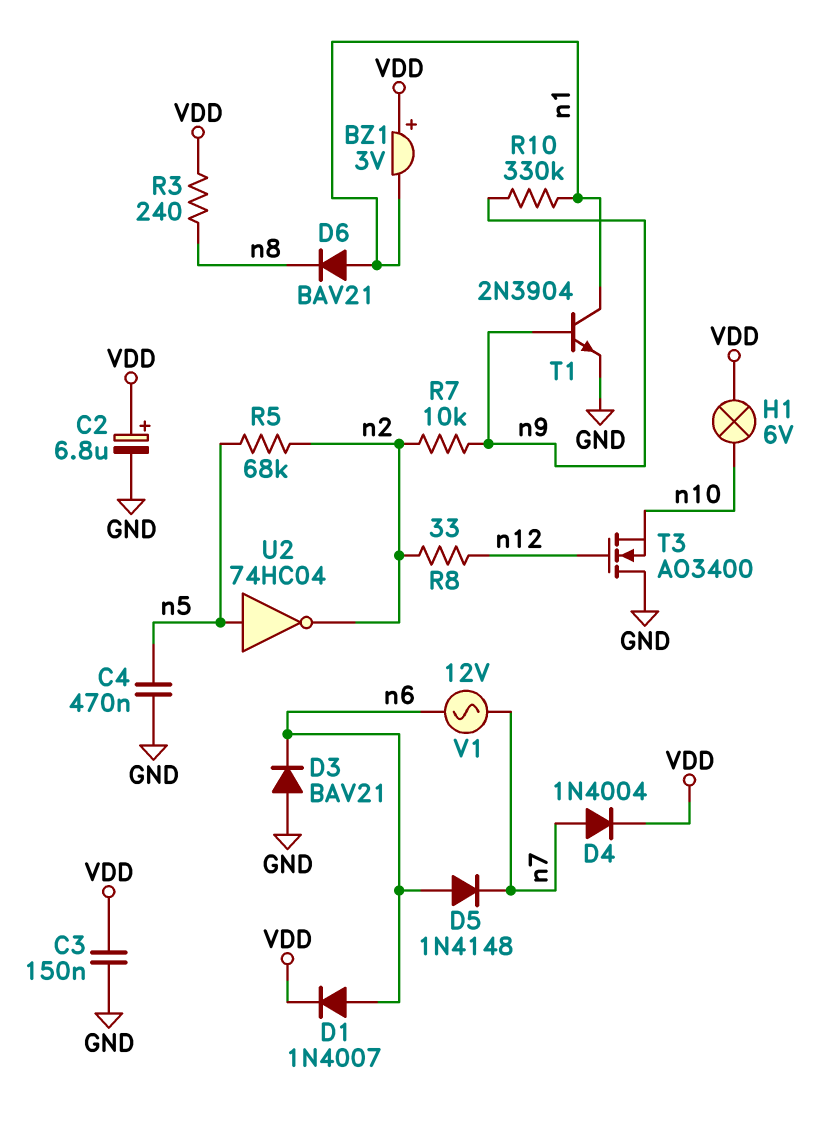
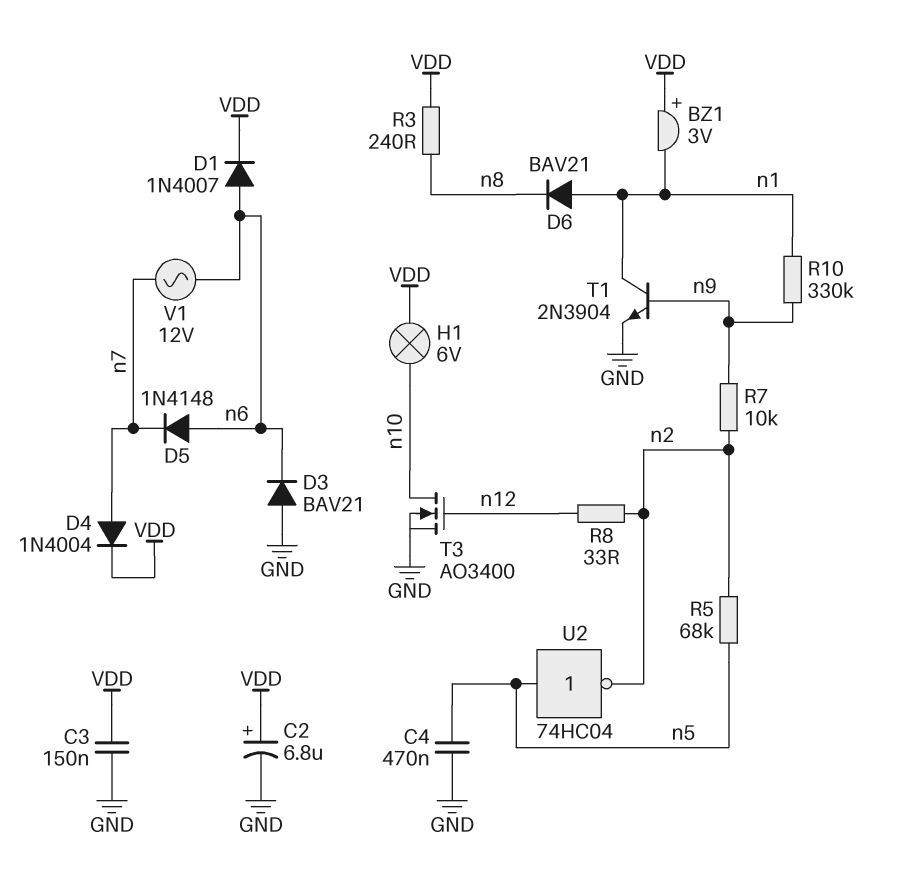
T3: NMOS AO3400 (G n12, D GND, S n10) -> NMOS AO3400 (G n12, D n10, S GND)

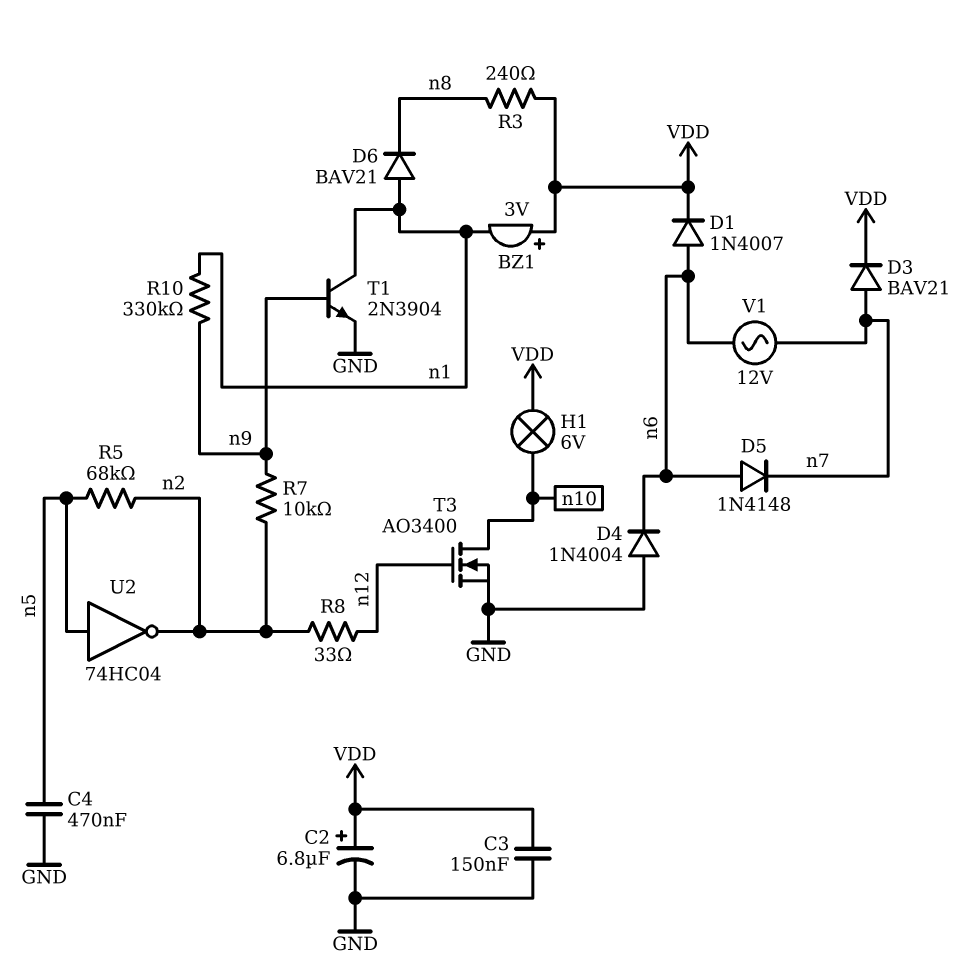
D3: diode BAV21 (A GND, K n6) -> diode BAV21 (A n7, K VDD)
D4: diode 1N4004 (A n7, K VDD) -> diode 1N4004 (A GND, K n6)

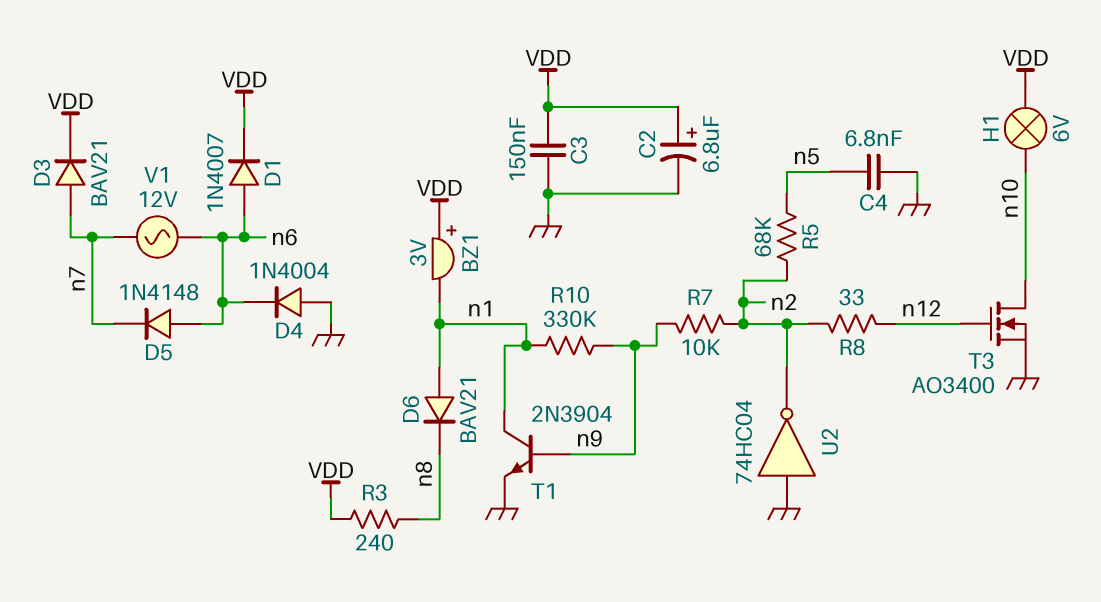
C4: 470nF (GND, n5) -> 6.8nF (GND, n5)
U2: NOT 74HC04 (in n5, out n2) -> NOT 74HC04 (in GND, out n2)

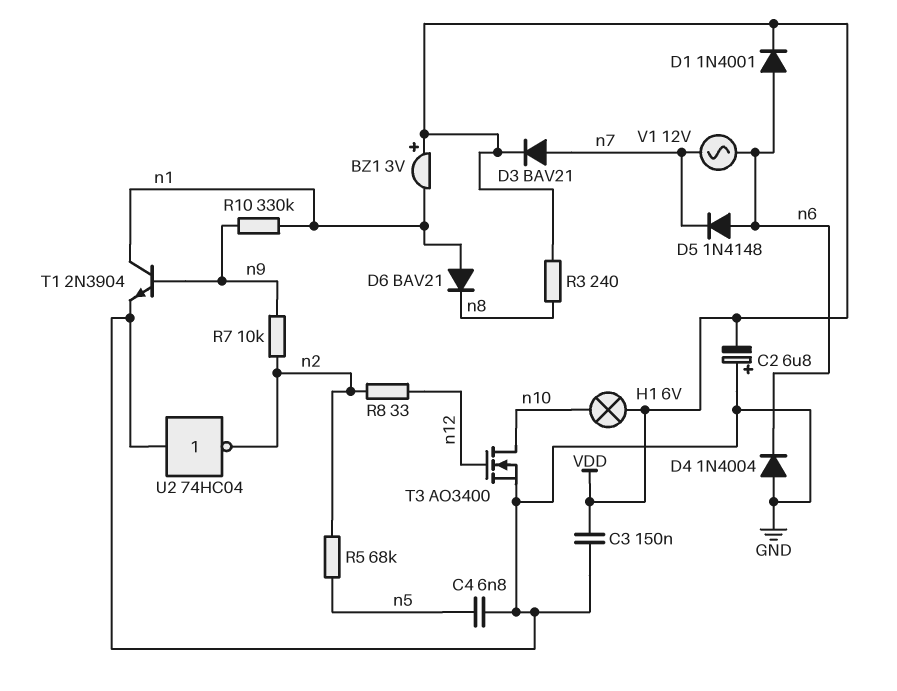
C2: 6.8uF (plus VDD, minus GND) -> 6.8uF (plus GND, minus VDD)
D1: diode 1N4007 (A n6, K VDD) -> diode 1N4001 (A n6, K VDD)

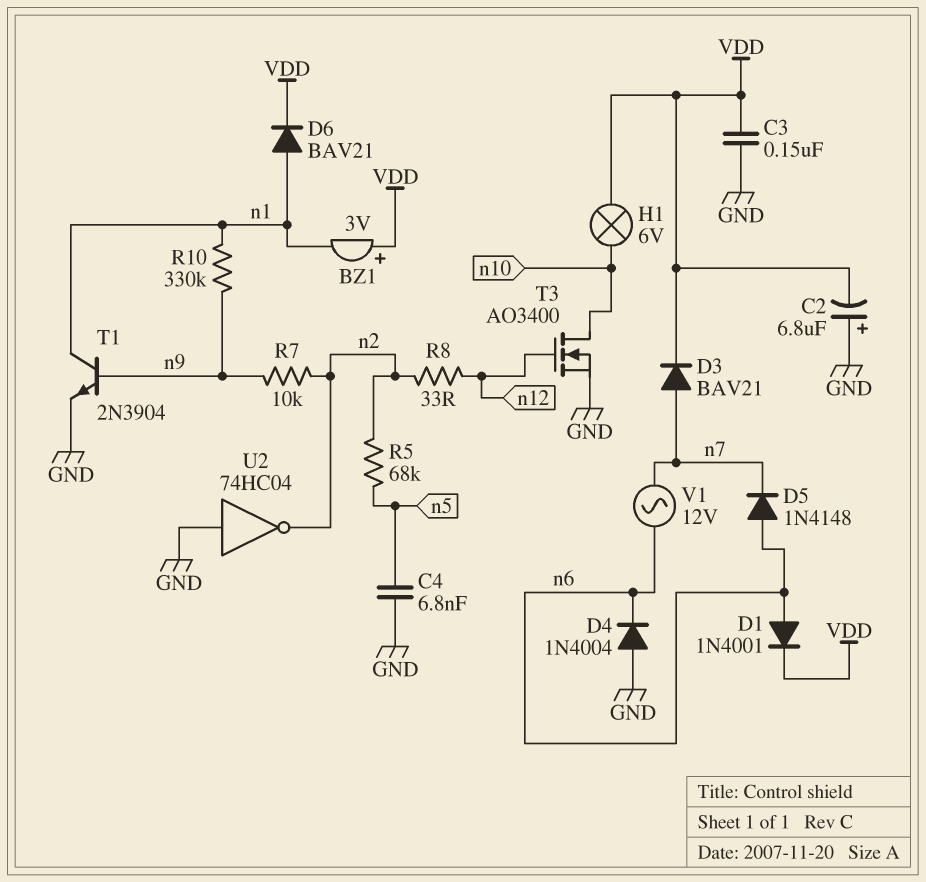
D6: diode BAV21 (A n1, K n8) -> diode BAV21 (A n1, K VDD)
R3: 240 (VDD, n8) -> none

